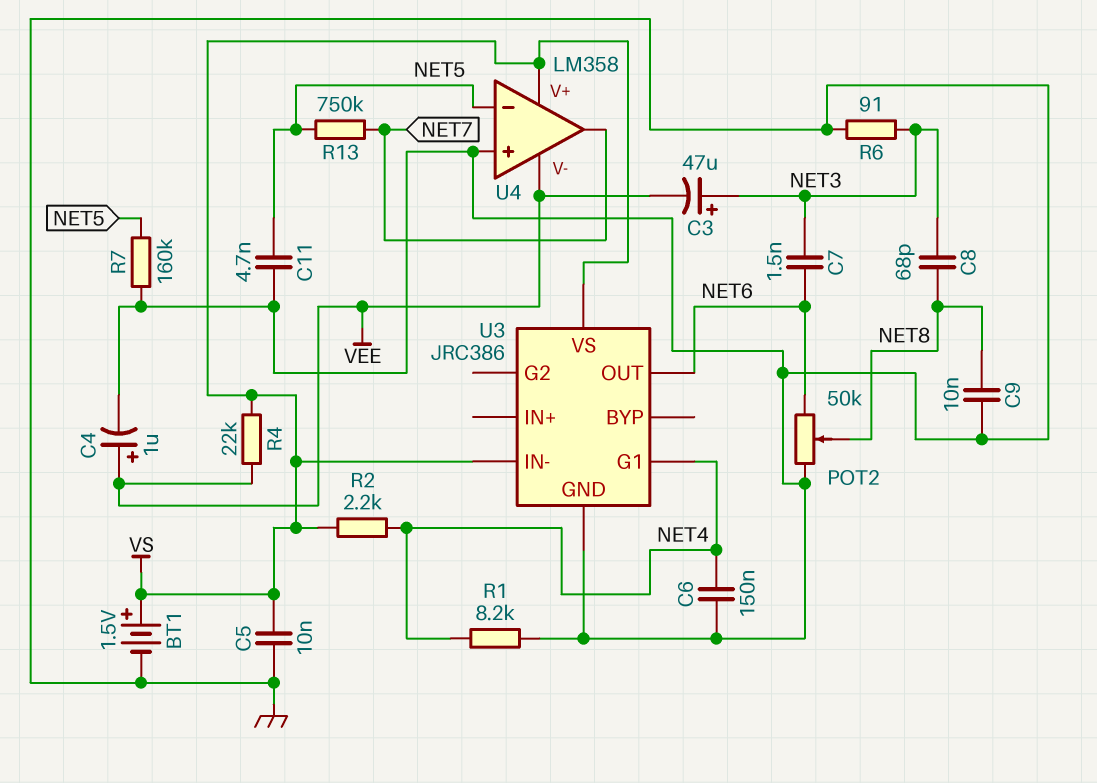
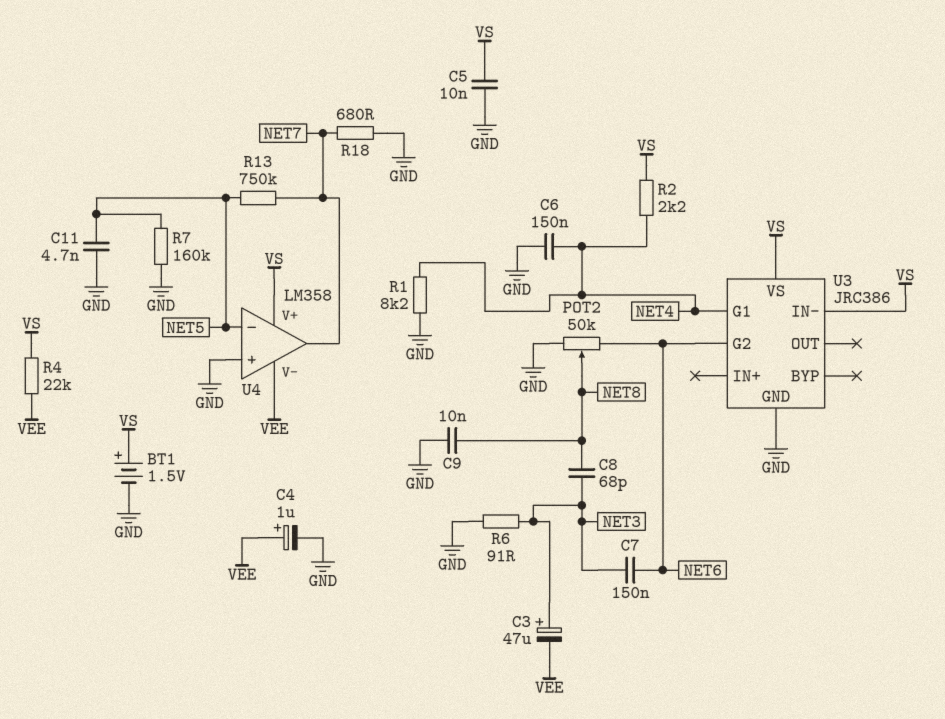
C7: 1.5nF (NET3, NET6) -> 150nF (NET3, NET6)
R18: none -> 680 (GND, NET7)
U3 pin G2: none -> NET6
U3 pin OUT: NET6 -> none

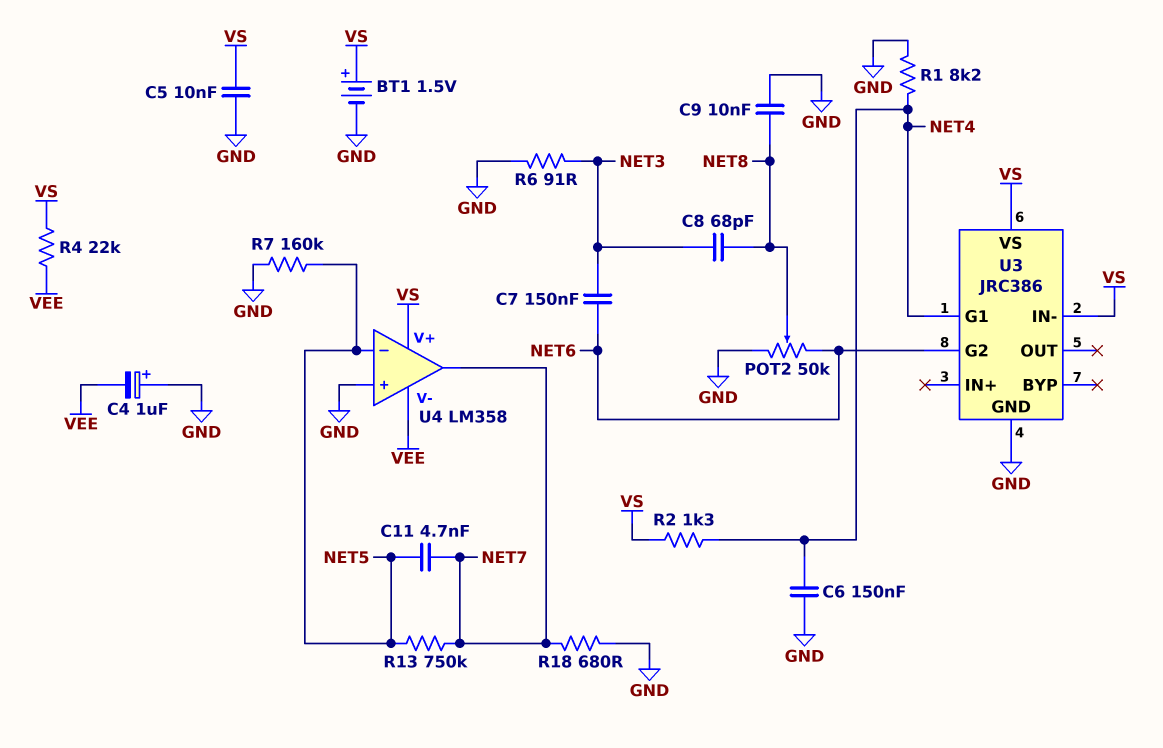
C3: 47uF (plus NET3, minus VEE) -> none
C4: 1uF (plus VEE, minus GND) -> 1uF (plus GND, minus VEE)
C11: 4.7nF (GND, NET5) -> 4.7nF (NET5, NET7)
R2: 2.2k (NET4, VS) -> 1.3k (NET4, VS)

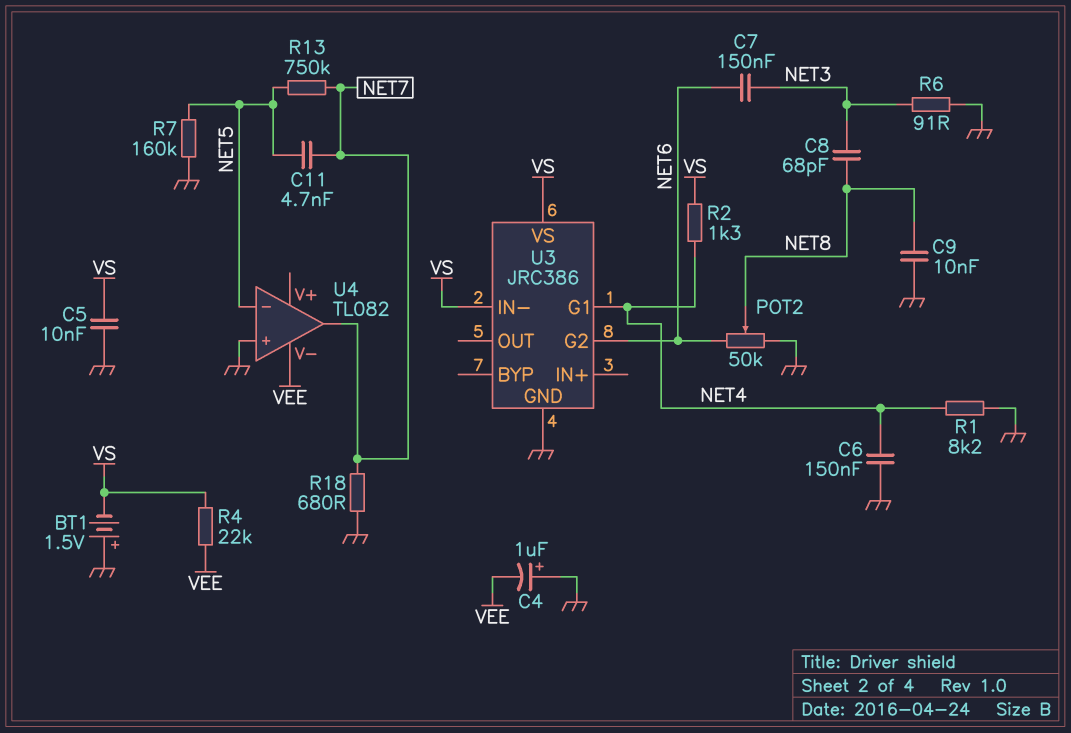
BT1: 1.5V (plus VS, minus GND) -> 1.5V (plus GND, minus VS)
U4: LM358 -> TL082
U4 pin V+: VS -> none

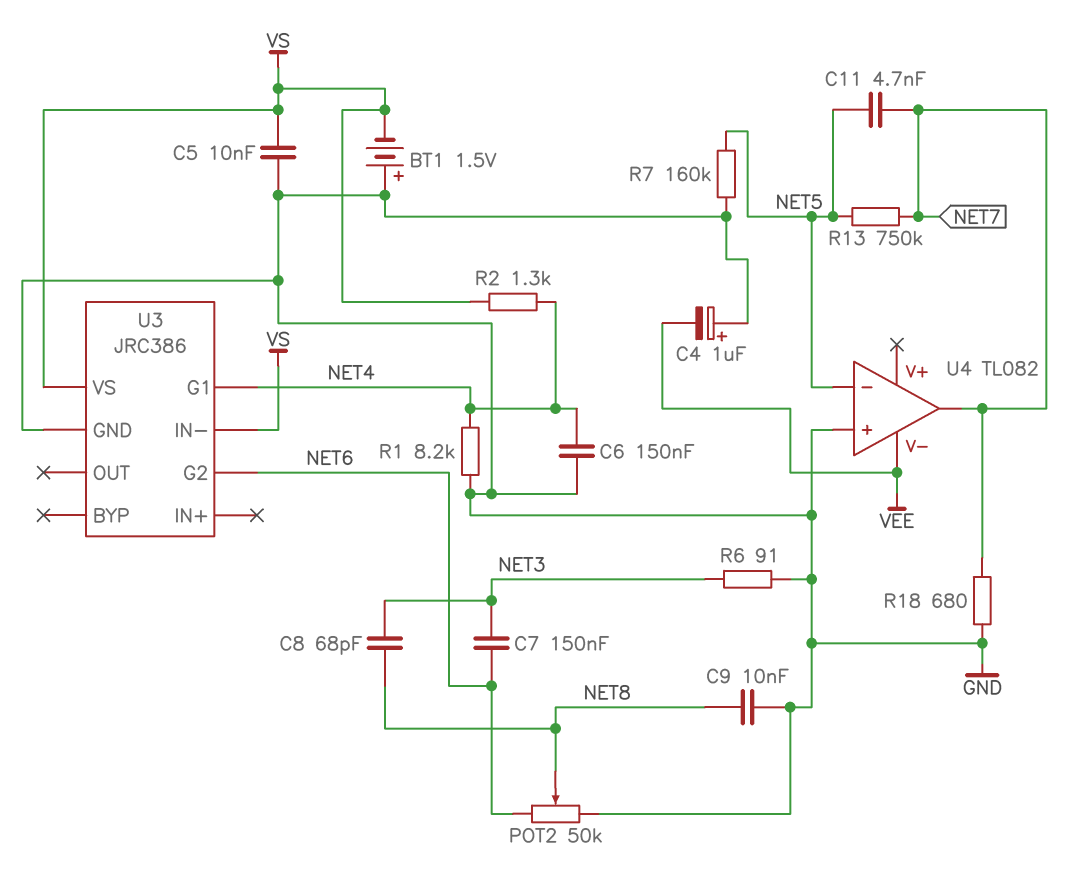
R4: 22k (VEE, VS) -> none

